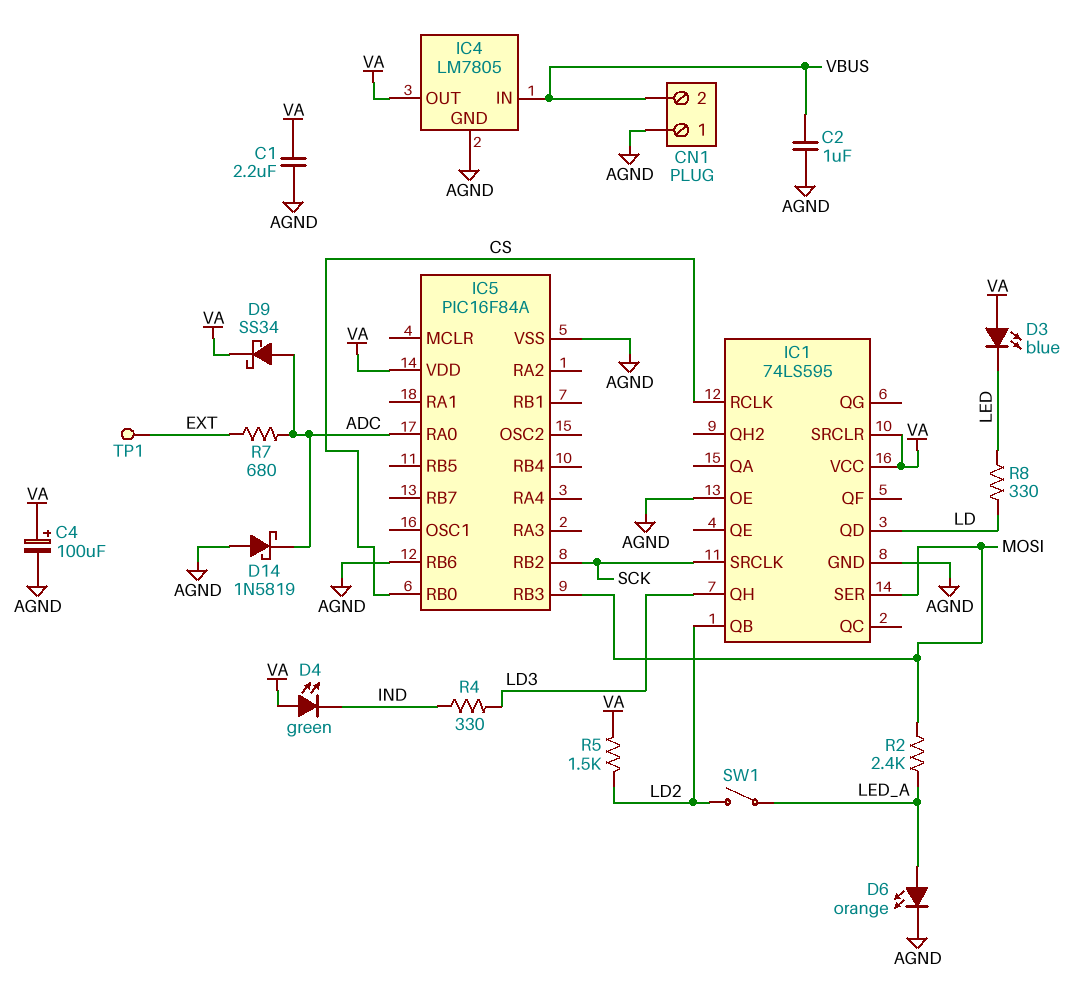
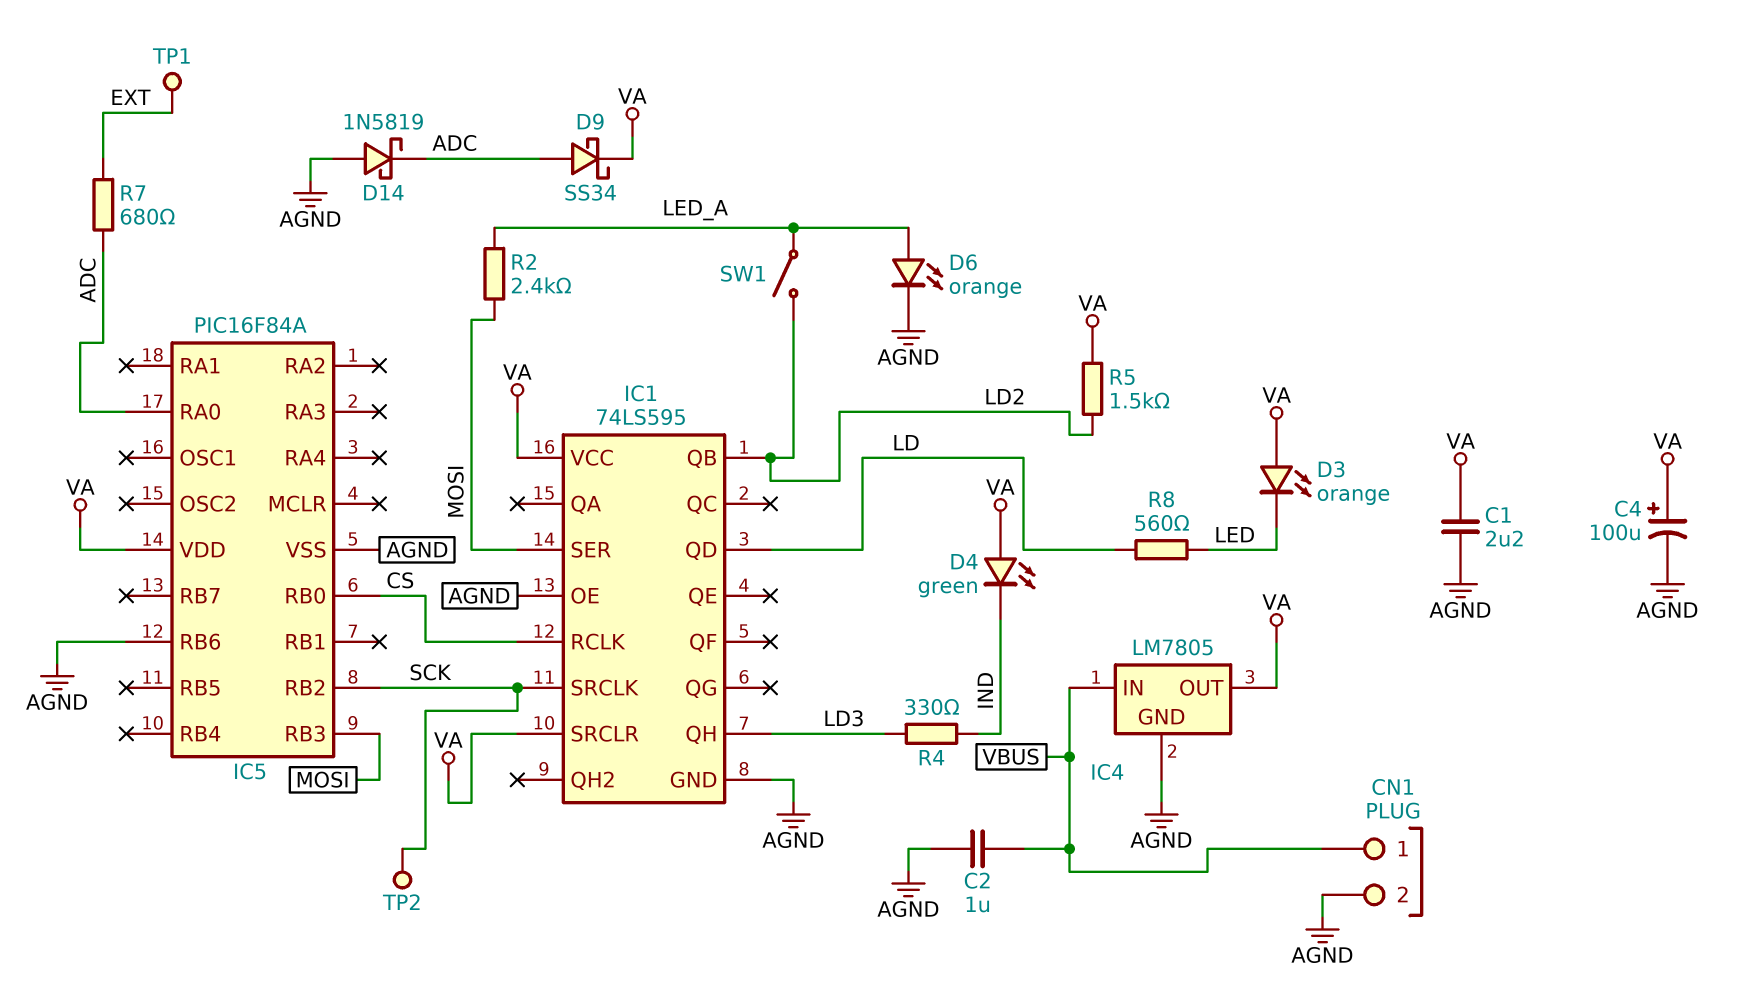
CN1 pin 1: AGND -> VBUS
CN1 pin 2: VBUS -> AGND
D3: LED blue (A VA, K LED) -> LED orange (A VA, K LED)
R8: 330 (LD, LED) -> 560 (LD, LED)
TP2: none -> test point (SCK)

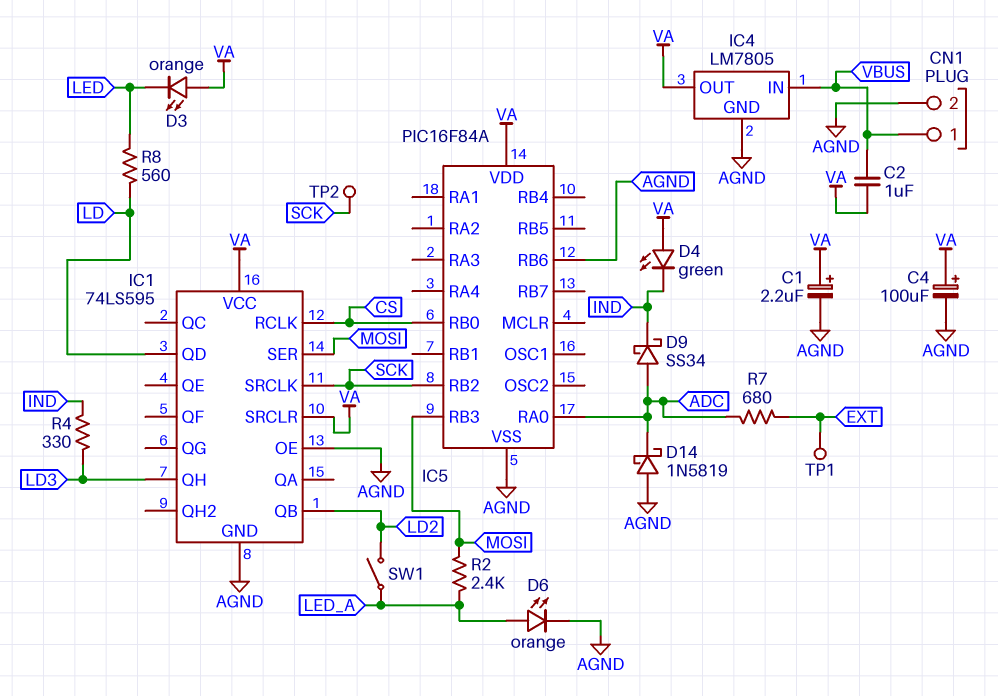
C1: 2.2uF (AGND, VA) -> 2.2uF (plus VA, minus AGND)
C2: 1uF (AGND, VBUS) -> 1uF (VA, VBUS)
D9: schottky SS34 (A ADC, K VA) -> schottky SS34 (A ADC, K IND)
R5: 1.5k (LD2, VA) -> none

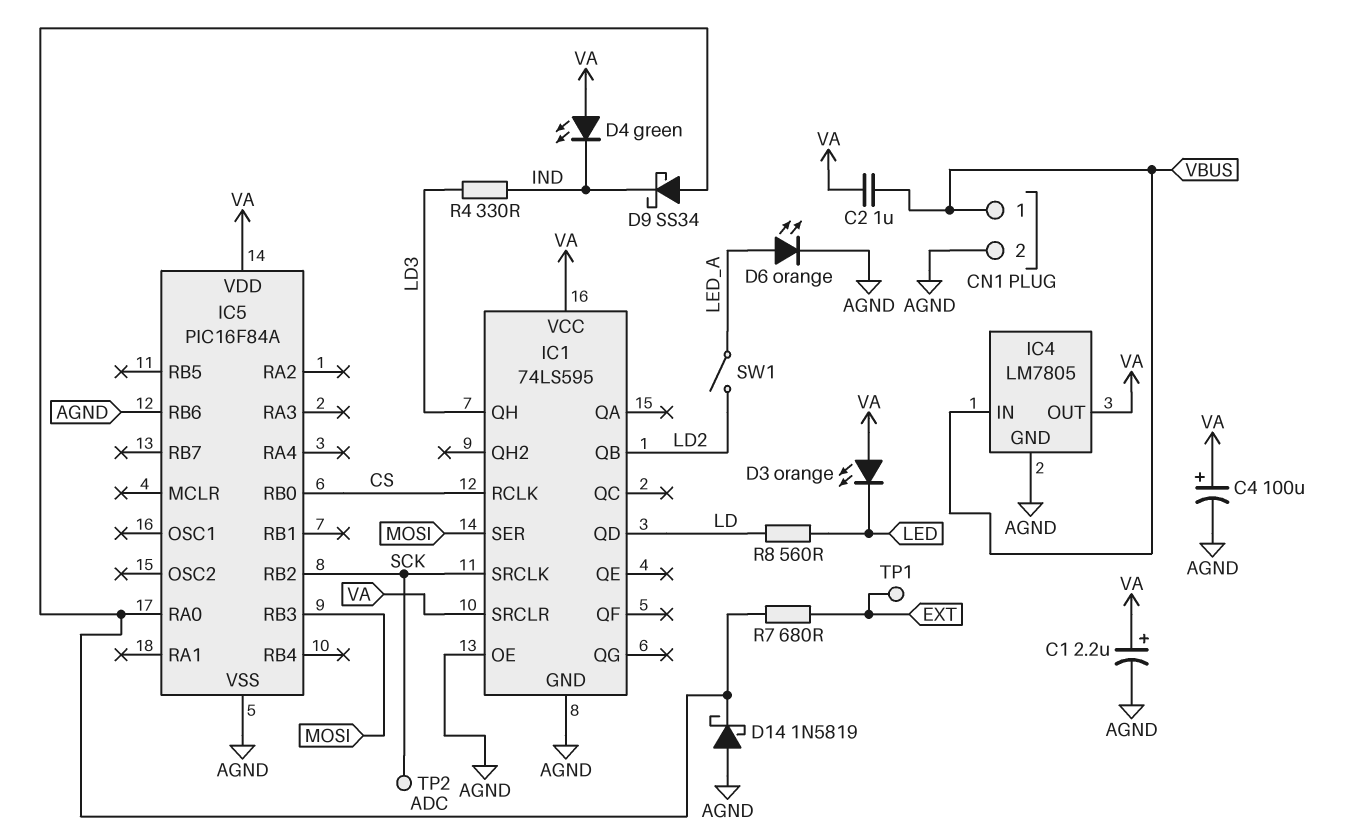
R2: 2.4k (LED_A, MOSI) -> none

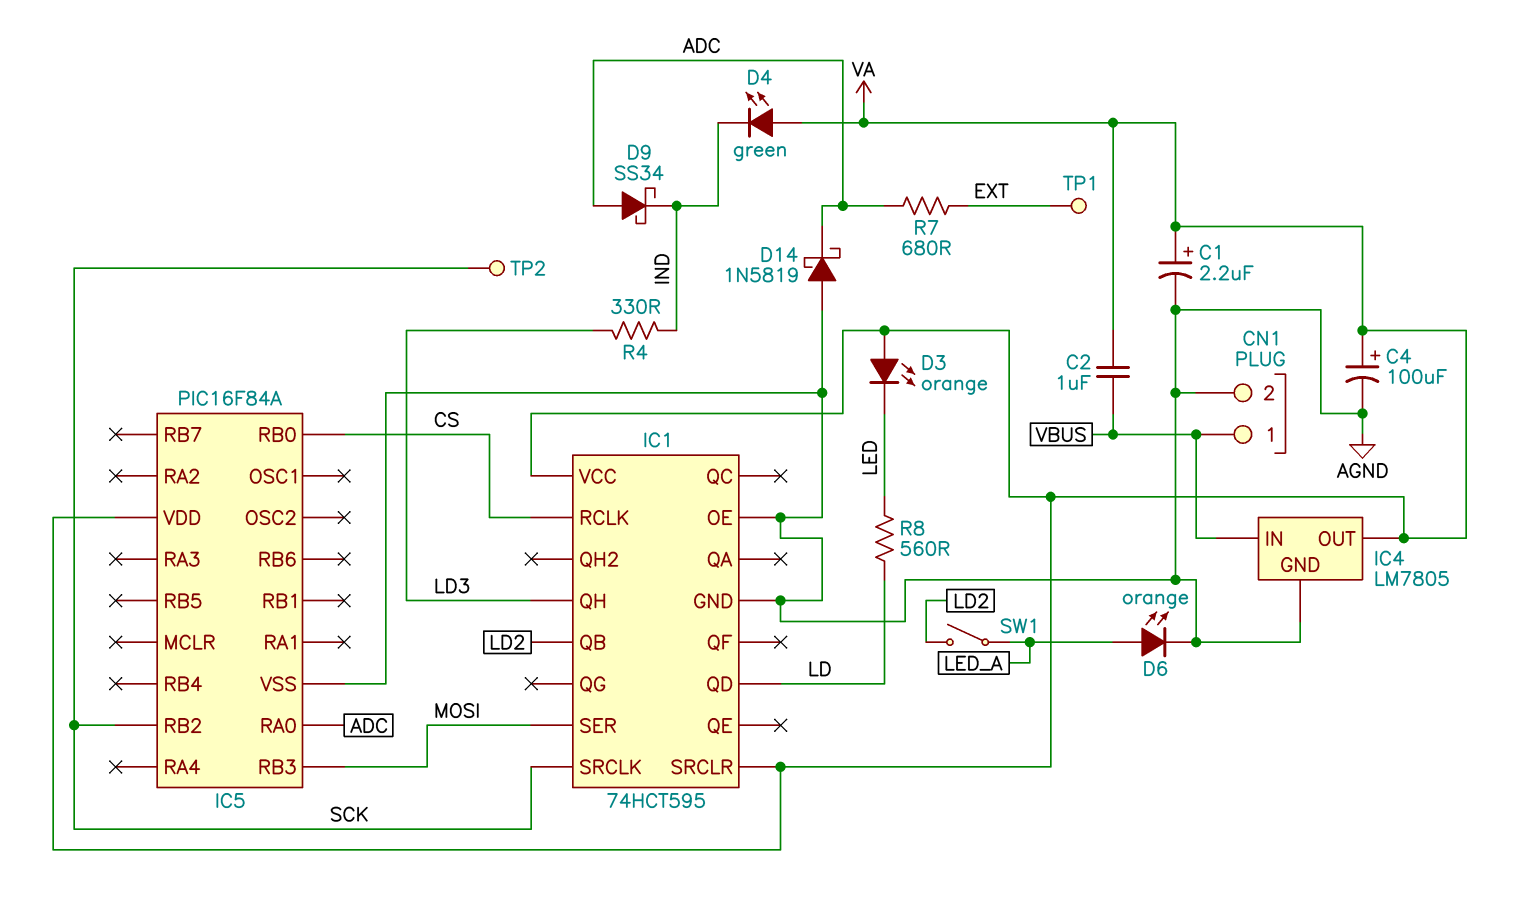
IC1: 74LS595 -> 74HCT595
IC5 pin RB6: AGND -> none

